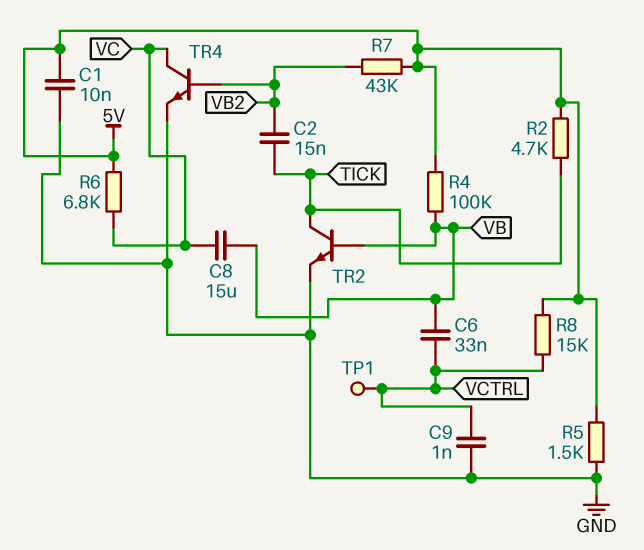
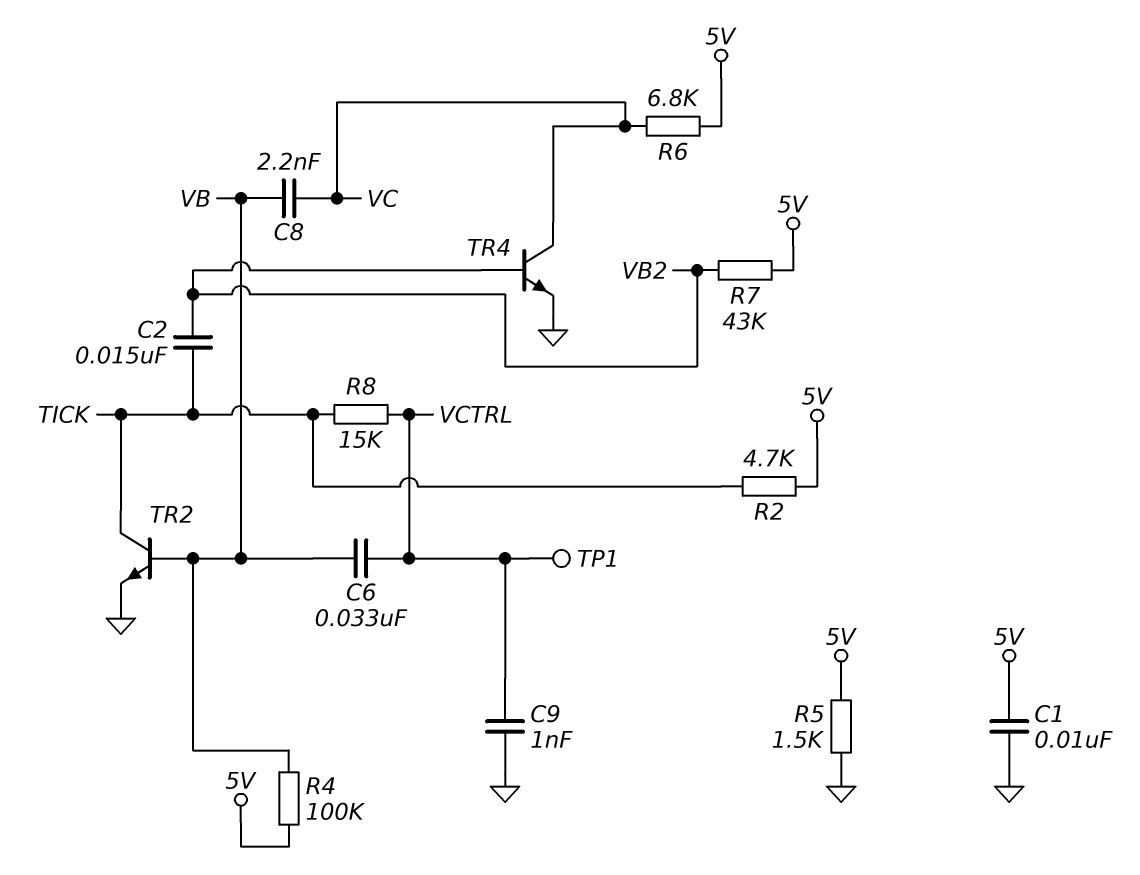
C8: 15uF (VB, VC) -> 2.2nF (VB, VC)
R8: 15k (5V, VCTRL) -> 15k (TICK, VCTRL)

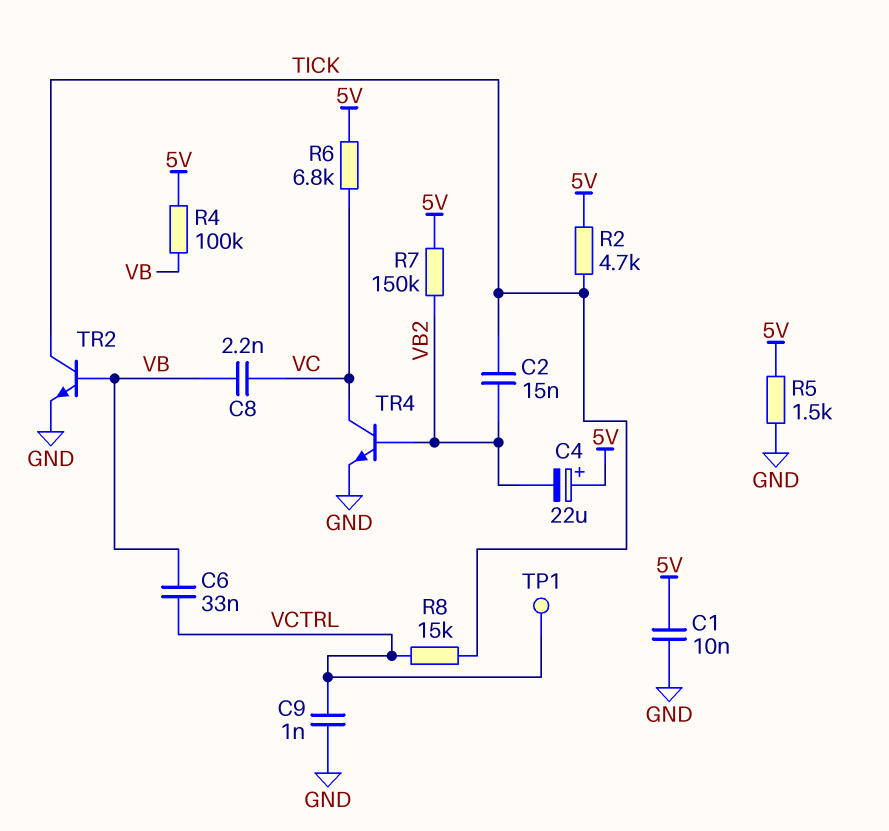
C4: none -> 22uF (plus 5V, minus VB2)
R7: 43k (5V, VB2) -> 150k (5V, VB2)

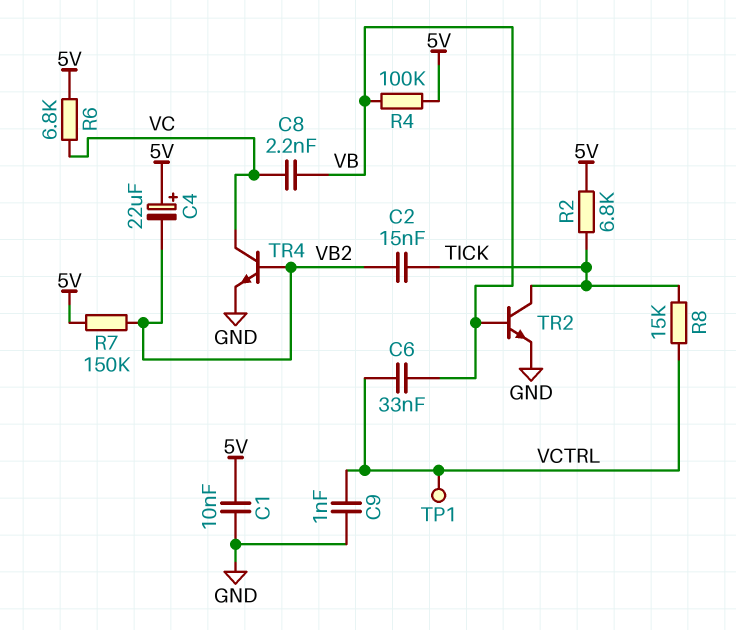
R2: 4.7k (5V, TICK) -> 6.8k (5V, TICK)
R5: 1.5k (5V, GND) -> none

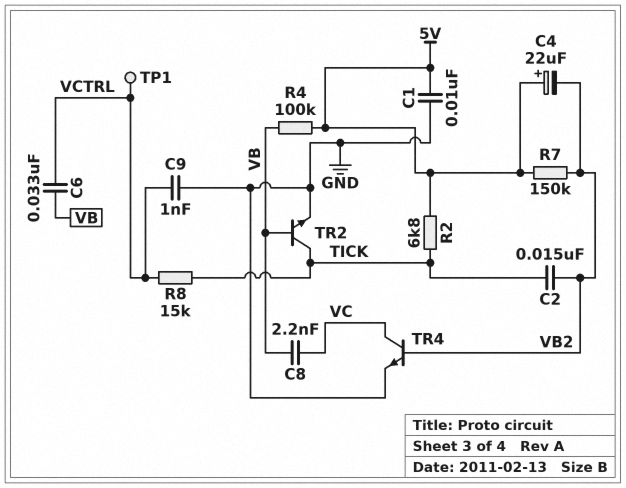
R6: 6.8k (5V, VC) -> none

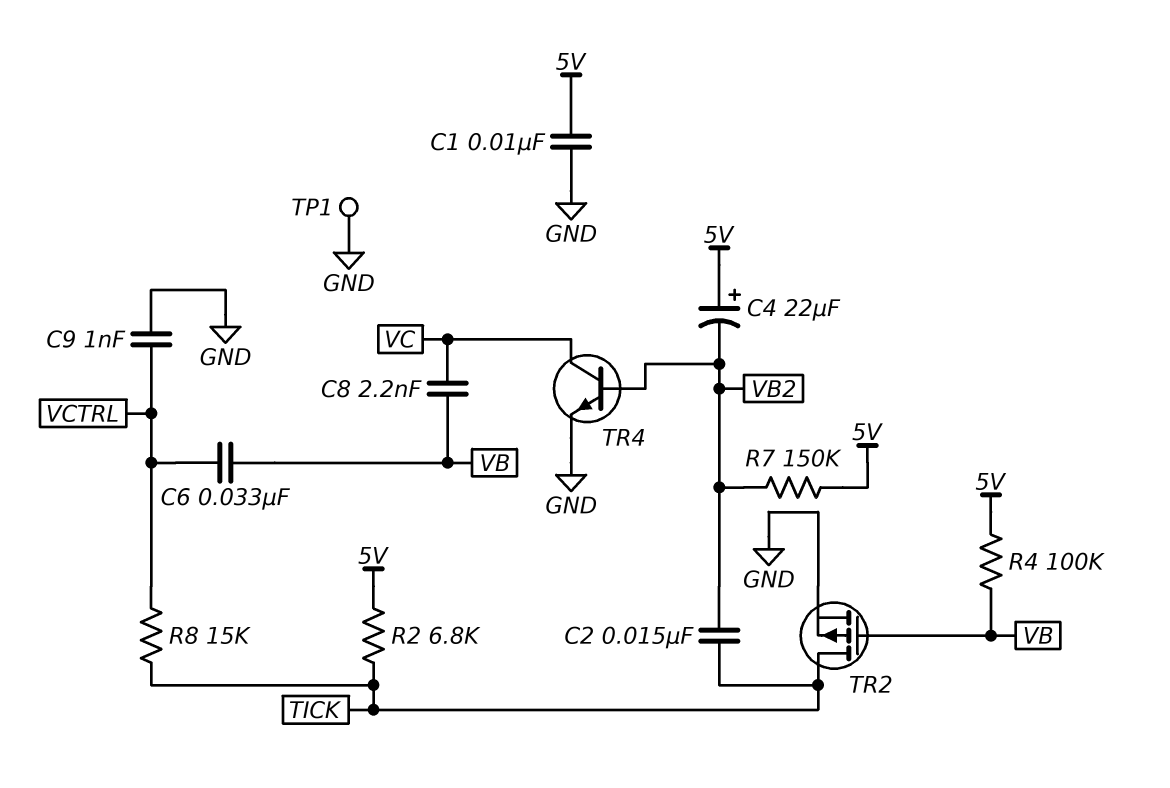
TP1: test point (VCTRL) -> test point (GND)
TR2: NPN (B VB, C TICK, E GND) -> PMOS (G VB, D TICK, S GND)

